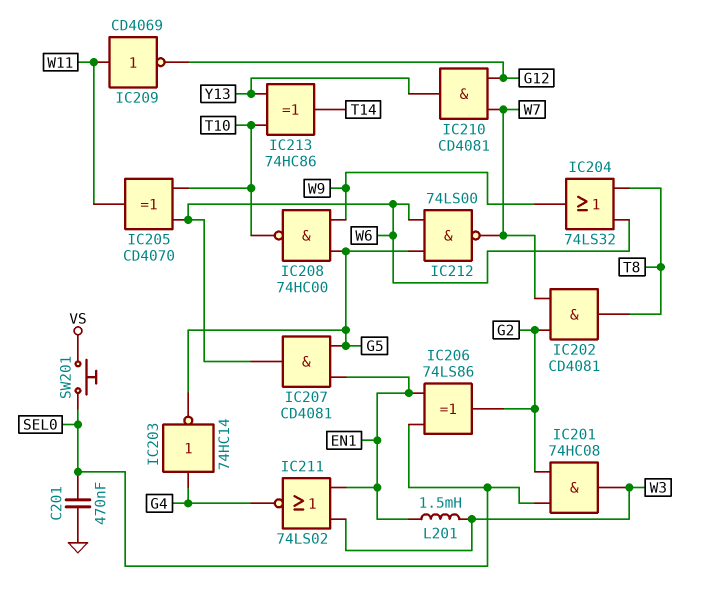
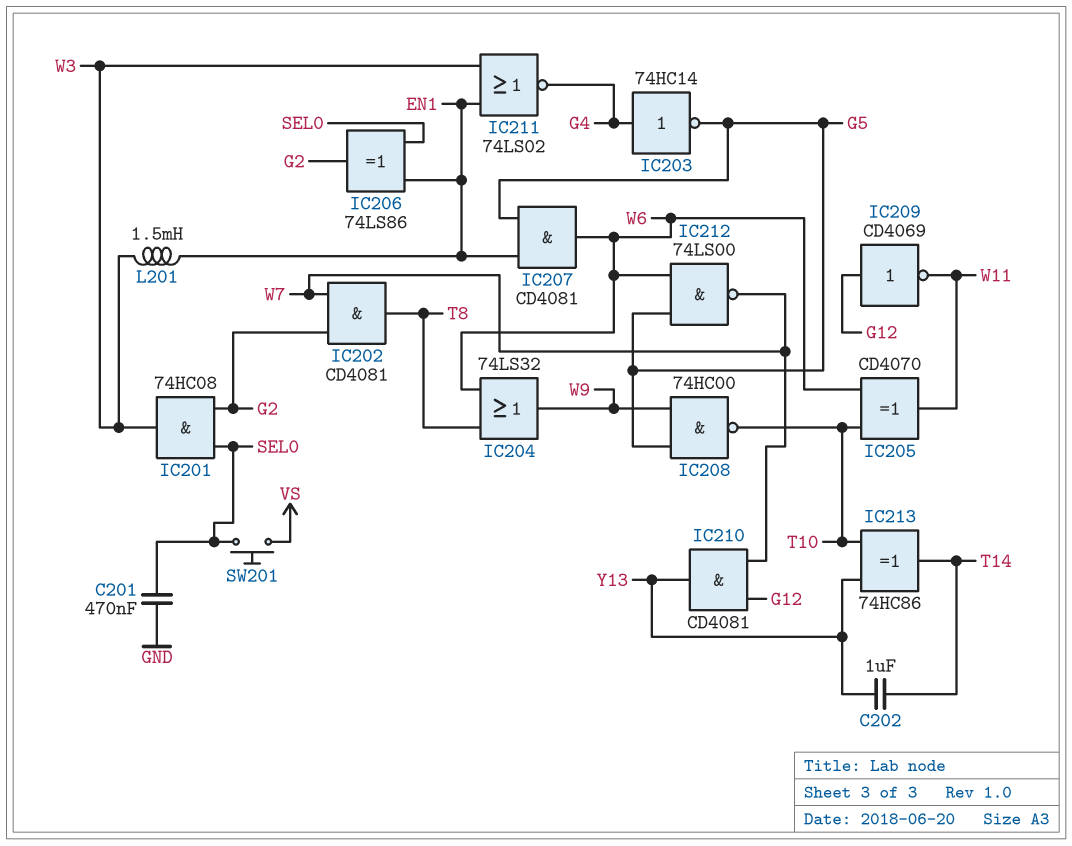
C202: none -> 1uF (T14, Y13)
IC209: NOT CD4069 (in W11, out G12) -> NOT CD4069 (in G12, out W11)

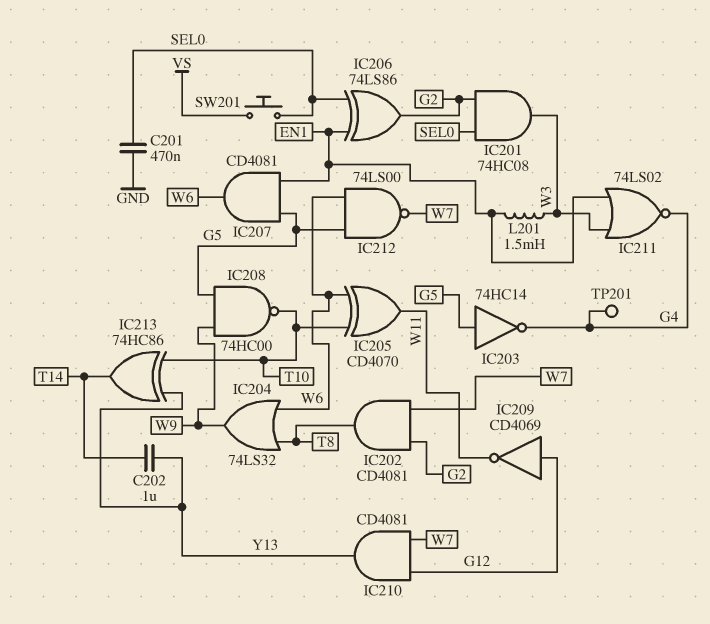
IC203: NOT 74HC14 (in G4, out G5) -> NOT 74HC14 (in G5, out G4)
TP201: none -> test point (G4)

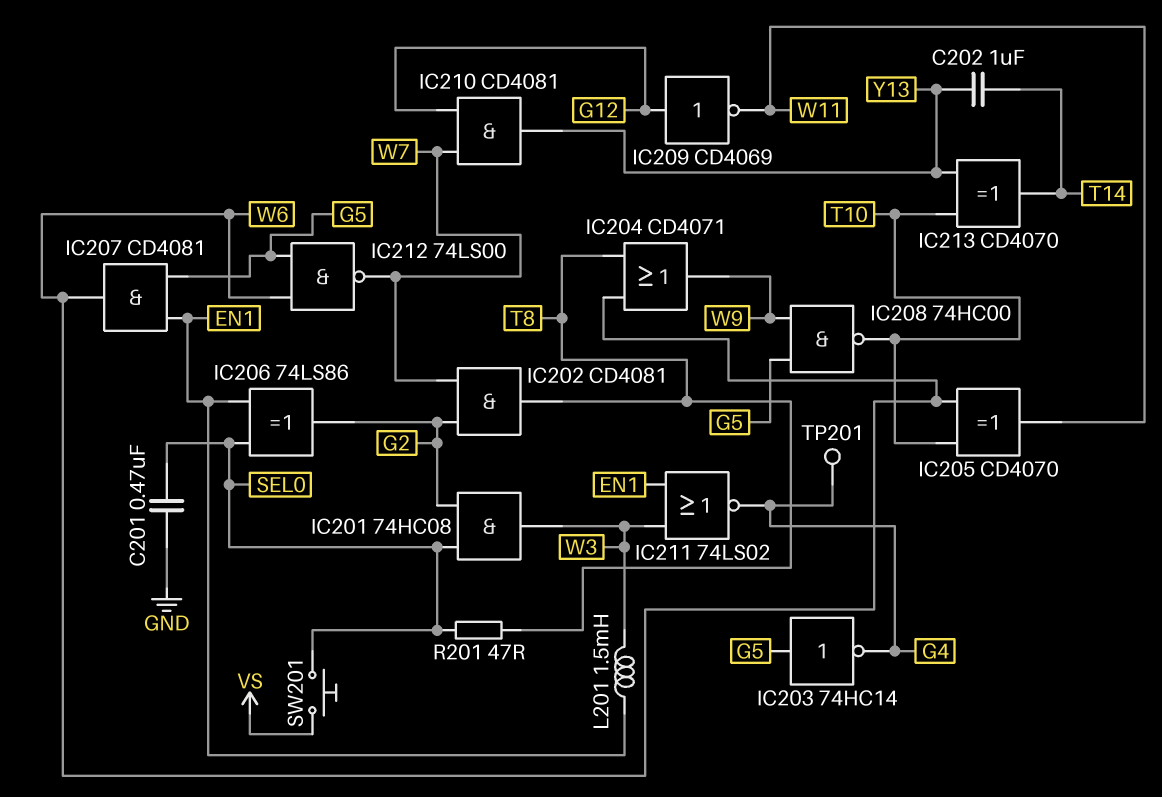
IC204: OR 74LS32 (in T8, in W6, out W9) -> OR CD4071 (in T8, in W6, out W9)
IC213: XOR 74HC86 (in T10, in Y13, out T14) -> XOR CD4070 (in T10, in Y13, out T14)
R201: none -> 47 (SEL0, T8)

